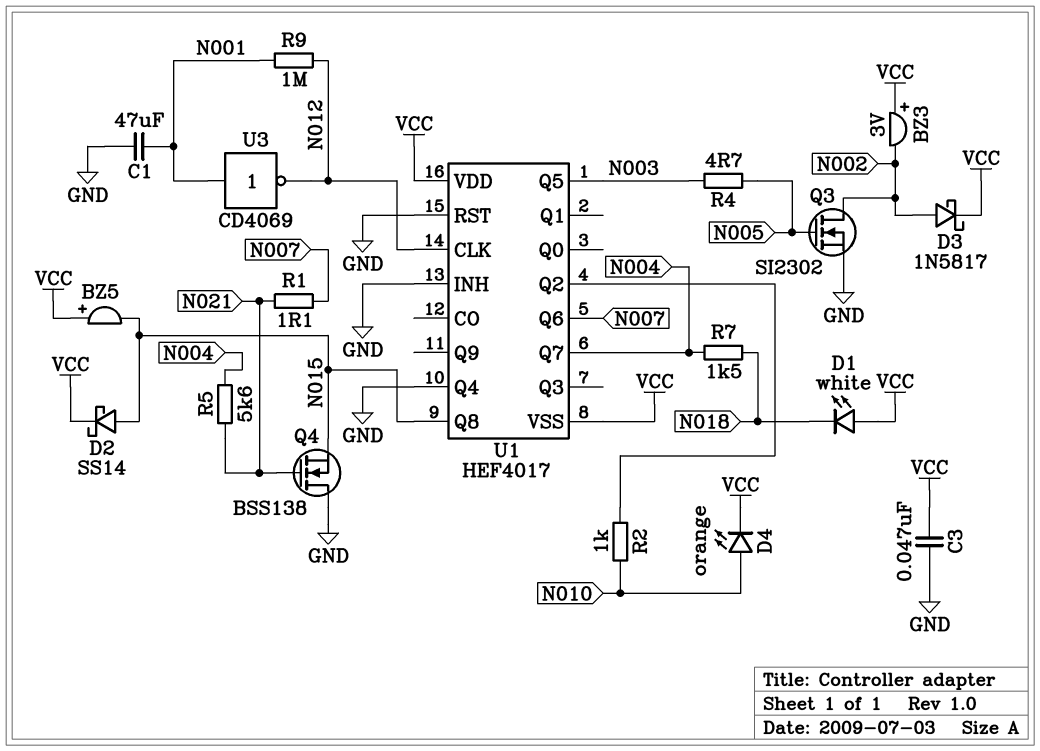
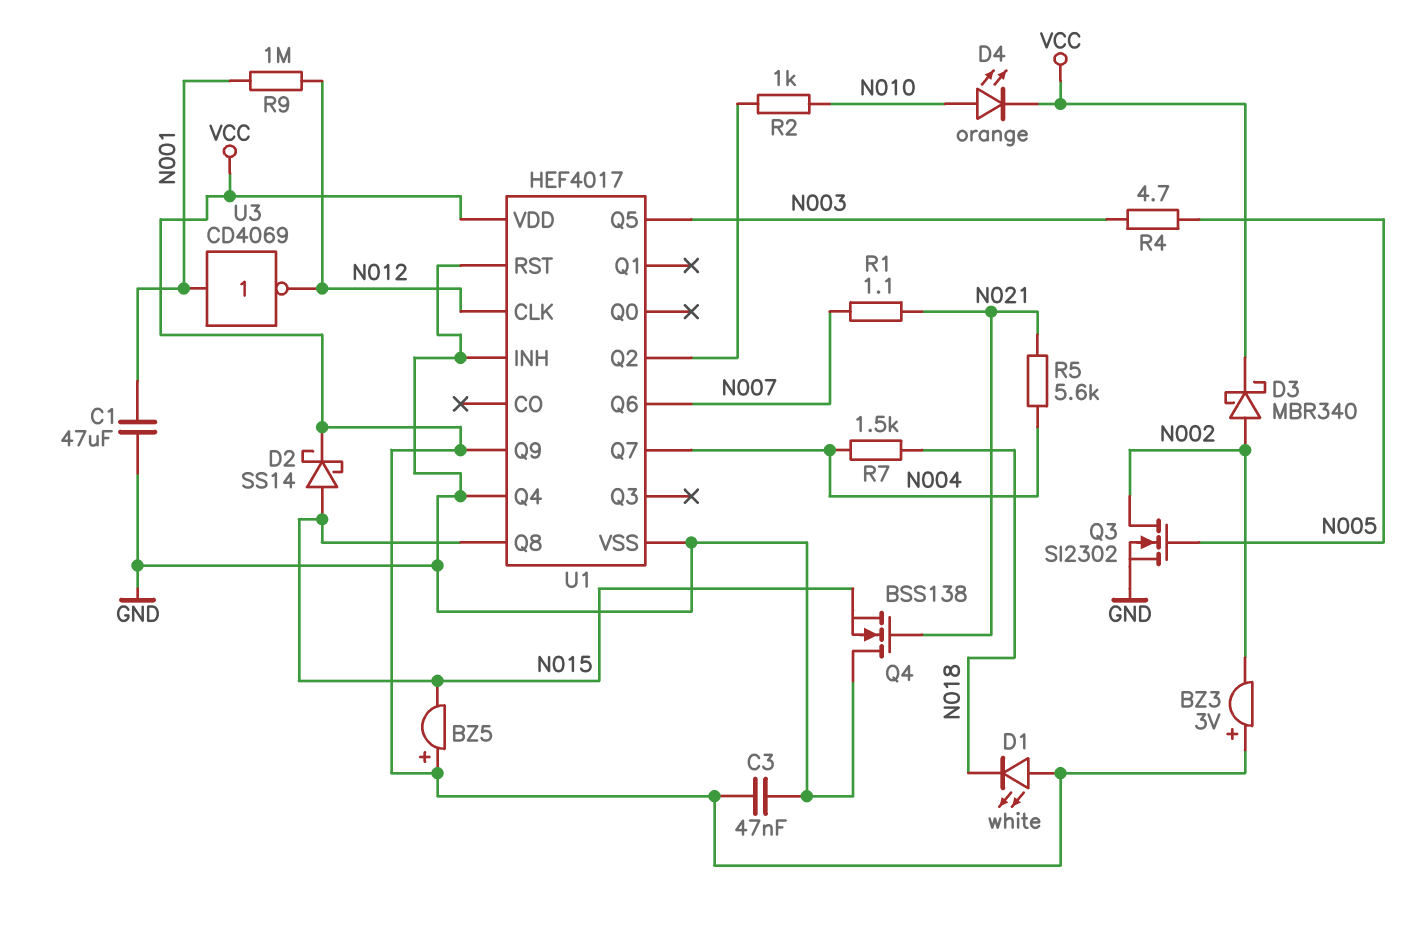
D3: schottky 1N5817 (A N002, K VCC) -> schottky MBR340 (A N002, K VCC)
U1 pin Q9: none -> VCC
U1 pin VSS: VCC -> GND

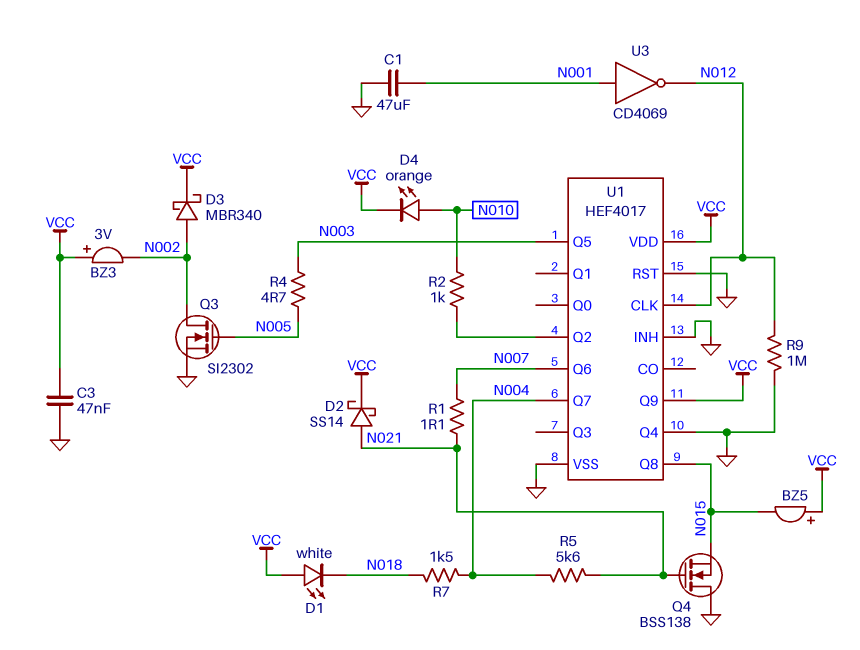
D2: schottky SS14 (A N015, K VCC) -> schottky SS14 (A N021, K VCC)
R9: 1M (N001, N012) -> 1M (GND, N012)

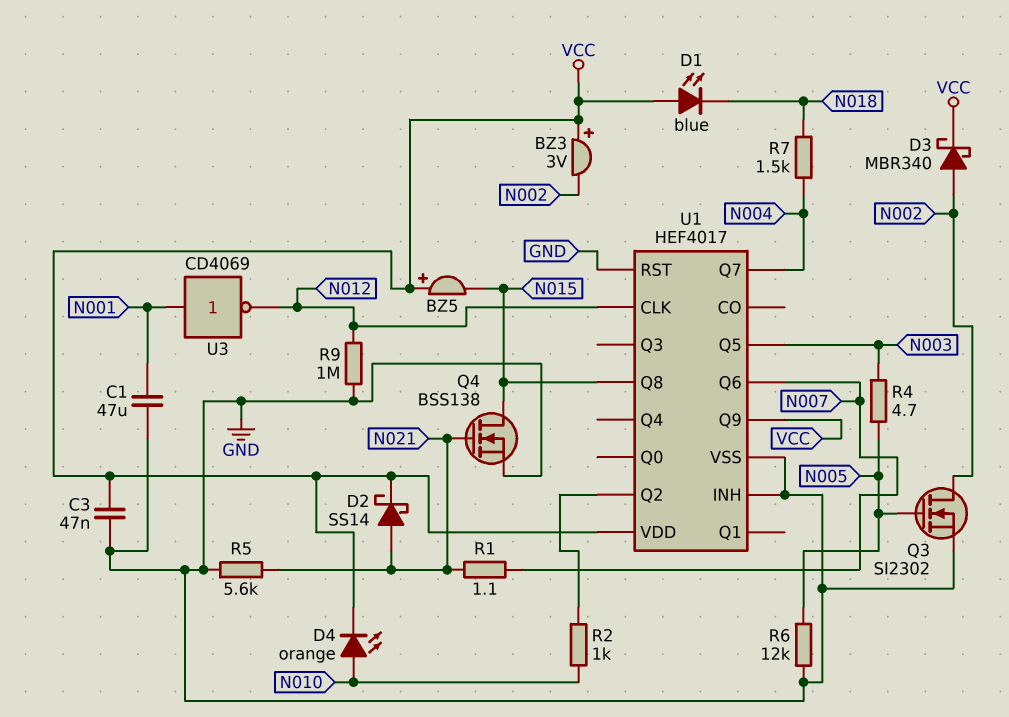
D1: LED white (A VCC, K N018) -> LED blue (A VCC, K N018)
Q4: NMOS BSS138 (G N021, D GND, S N015) -> NMOS BSS138 (G N021, D N015, S GND)
R5: 5.6k (N004, N021) -> 5.6k (GND, N021)
R6: none -> 12k (GND, N005)
U1 pin Q4: GND -> none

